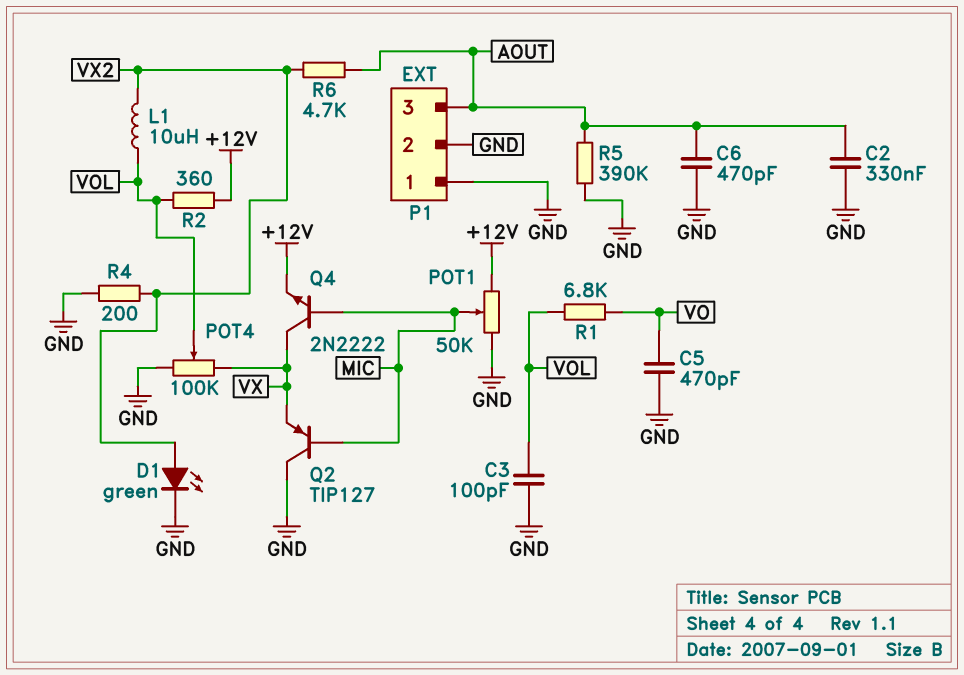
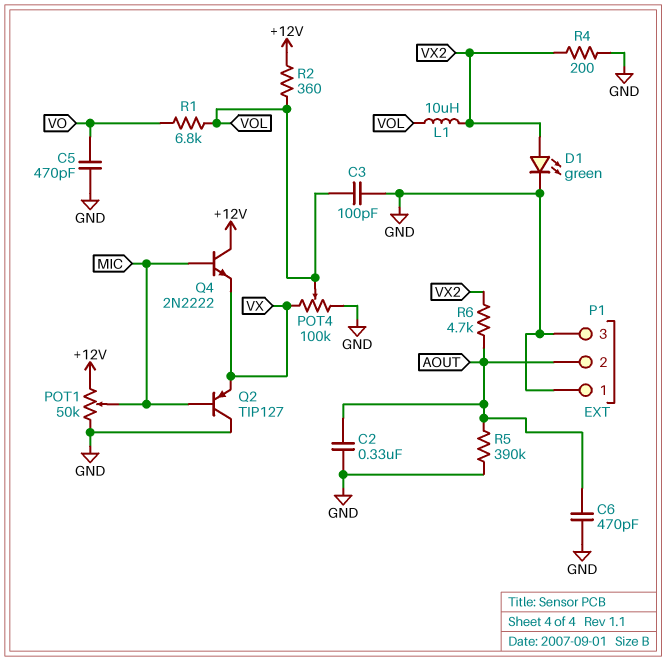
P1 pin 2: GND -> AOUT
P1 pin 3: AOUT -> GND
Q4: NPN 2N2222 (B MIC, C VX, E +12V) -> NPN 2N2222 (B MIC, C +12V, E VX)

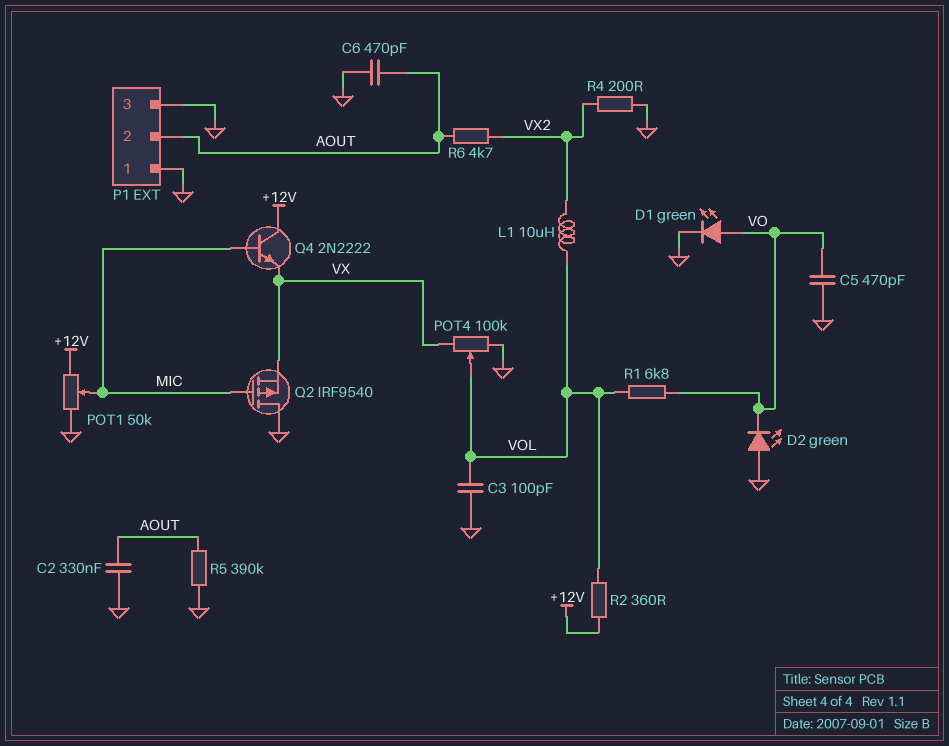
D1: LED green (A VX2, K GND) -> LED green (A VO, K GND)
D2: none -> LED green (A GND, K VO)
Q2: PNP TIP127 (B MIC, C GND, E VX) -> PMOS IRF9540 (G MIC, D GND, S VX)

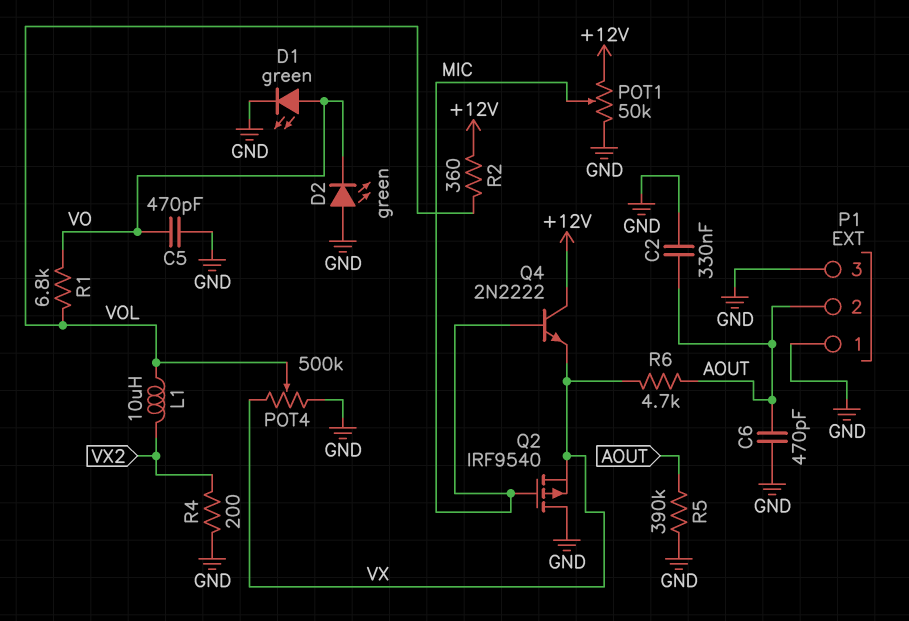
C3: 100pF (GND, VOL) -> none
POT4: 100k (GND, VX, wiper VOL) -> 500k (GND, VX, wiper VOL)
R6: 4.7k (AOUT, VX2) -> 4.7k (AOUT, VX)

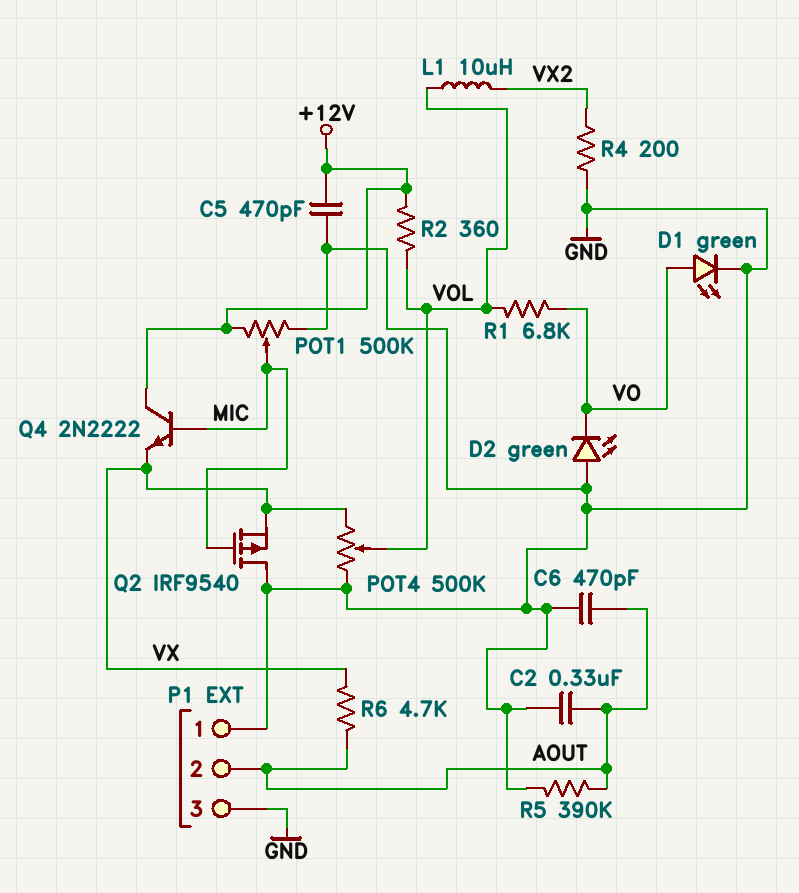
C5: 470pF (GND, VO) -> 470pF (+12V, GND)
POT1: 50k (+12V, GND, wiper MIC) -> 500k (+12V, GND, wiper MIC)

